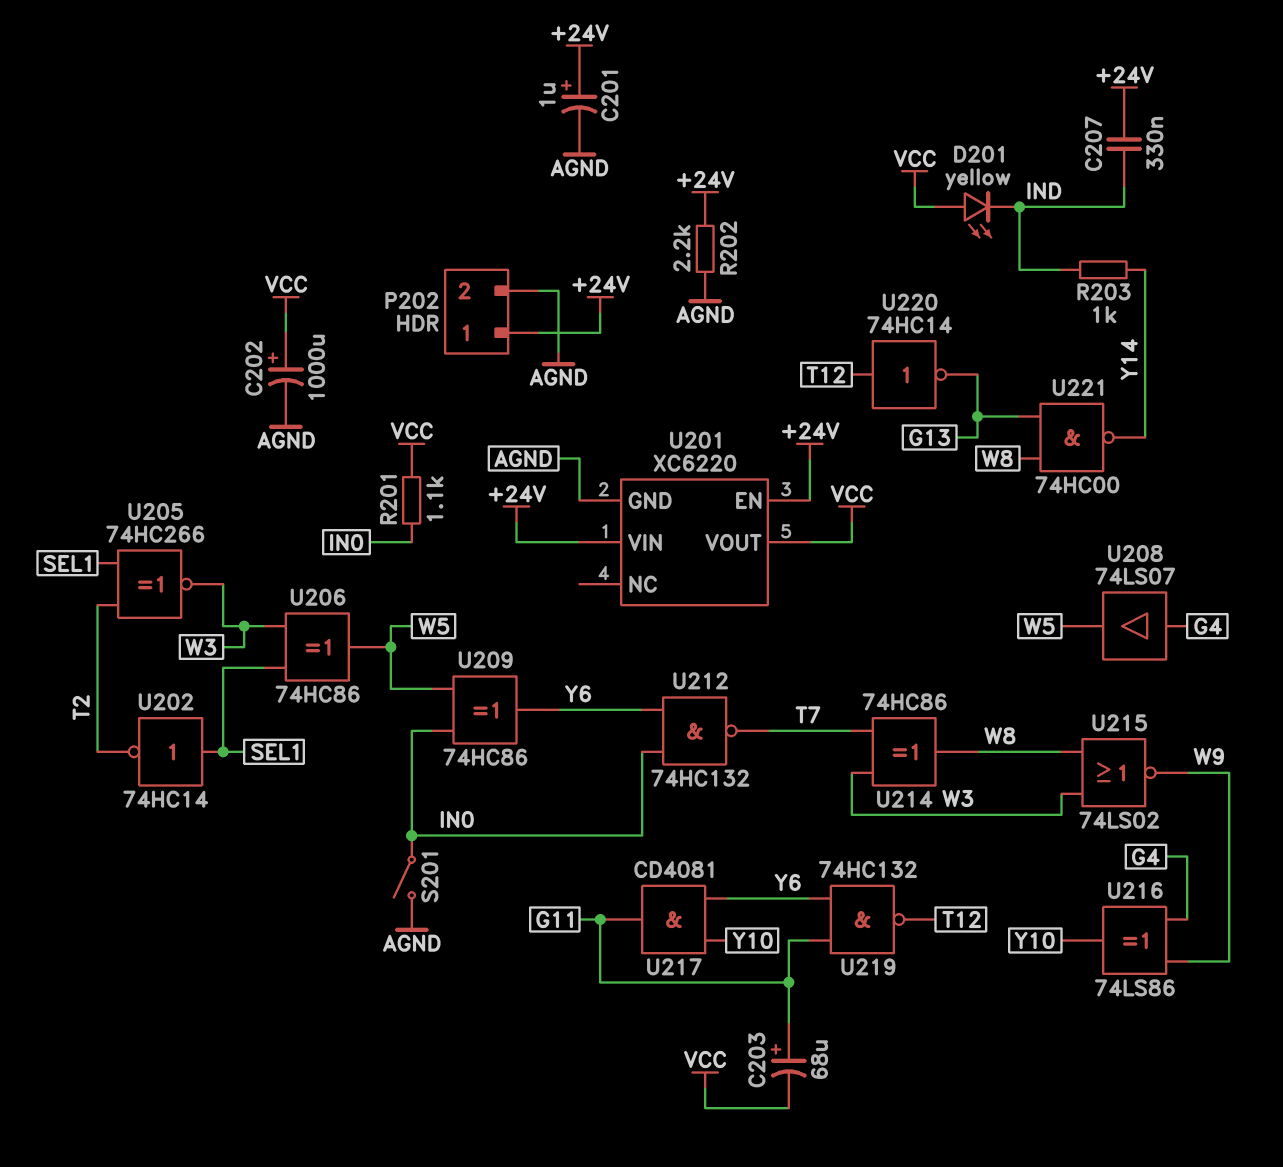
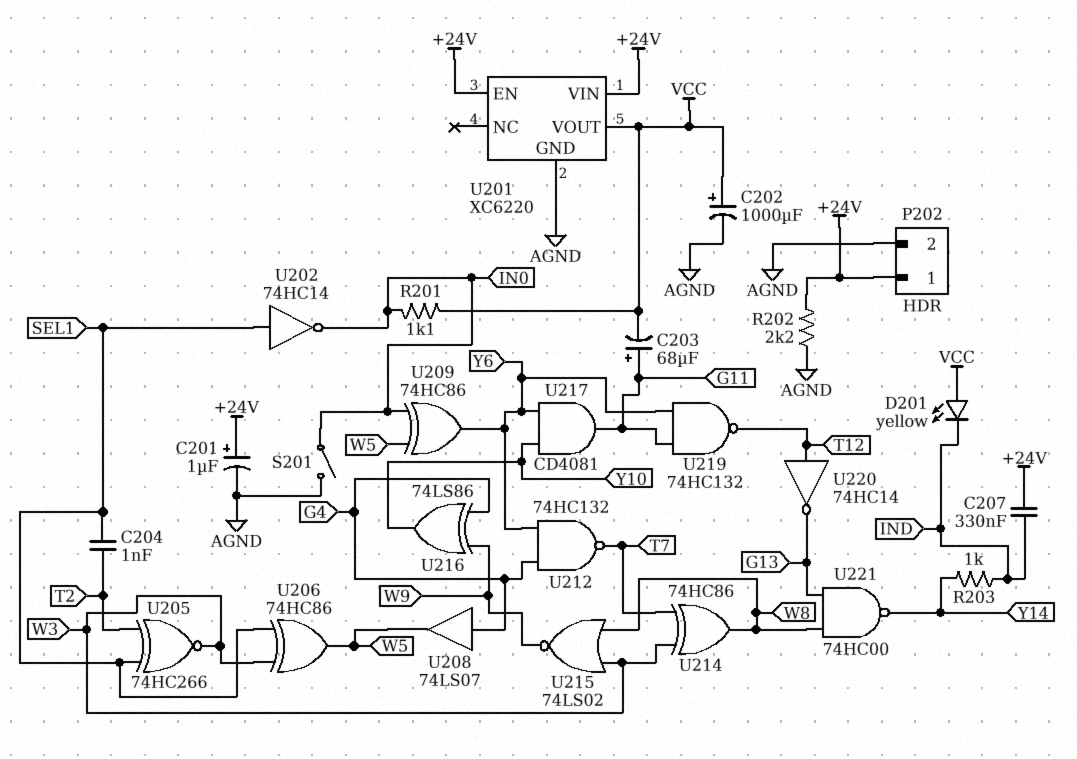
C204: none -> 1nF (SEL1, T2)
U202: NOT 74HC14 (in SEL1, out T2) -> NOT 74HC14 (in SEL1, out IN0)
U212: NAND 74HC132 (in IN0, in Y6, out T7) -> NAND 74HC132 (in G4, in Y6, out T7)

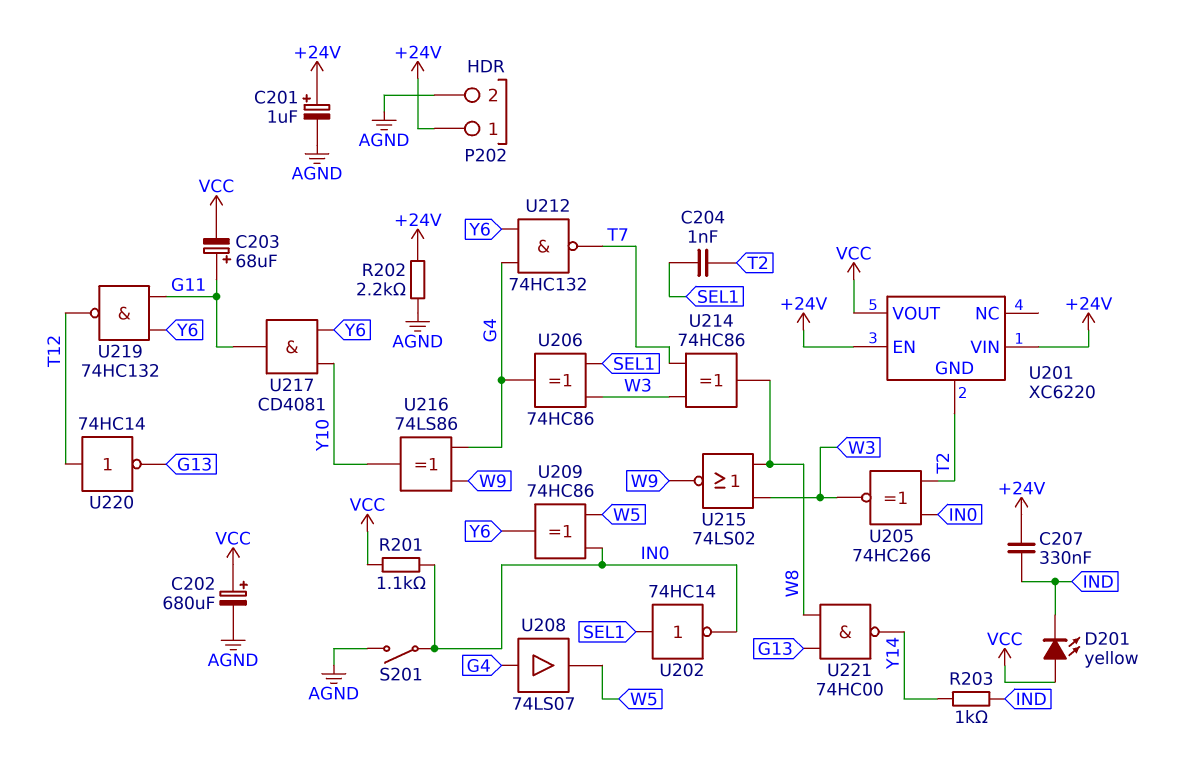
C202: 1000uF (plus VCC, minus AGND) -> 680uF (plus VCC, minus AGND)
U201 pin GND: AGND -> T2
U205: XNOR 74HC266 (in SEL1, in T2, out W3) -> XNOR 74HC266 (in IN0, in T2, out W3)
U206: XOR 74HC86 (in SEL1, in W3, out W5) -> XOR 74HC86 (in SEL1, in W3, out G4)

